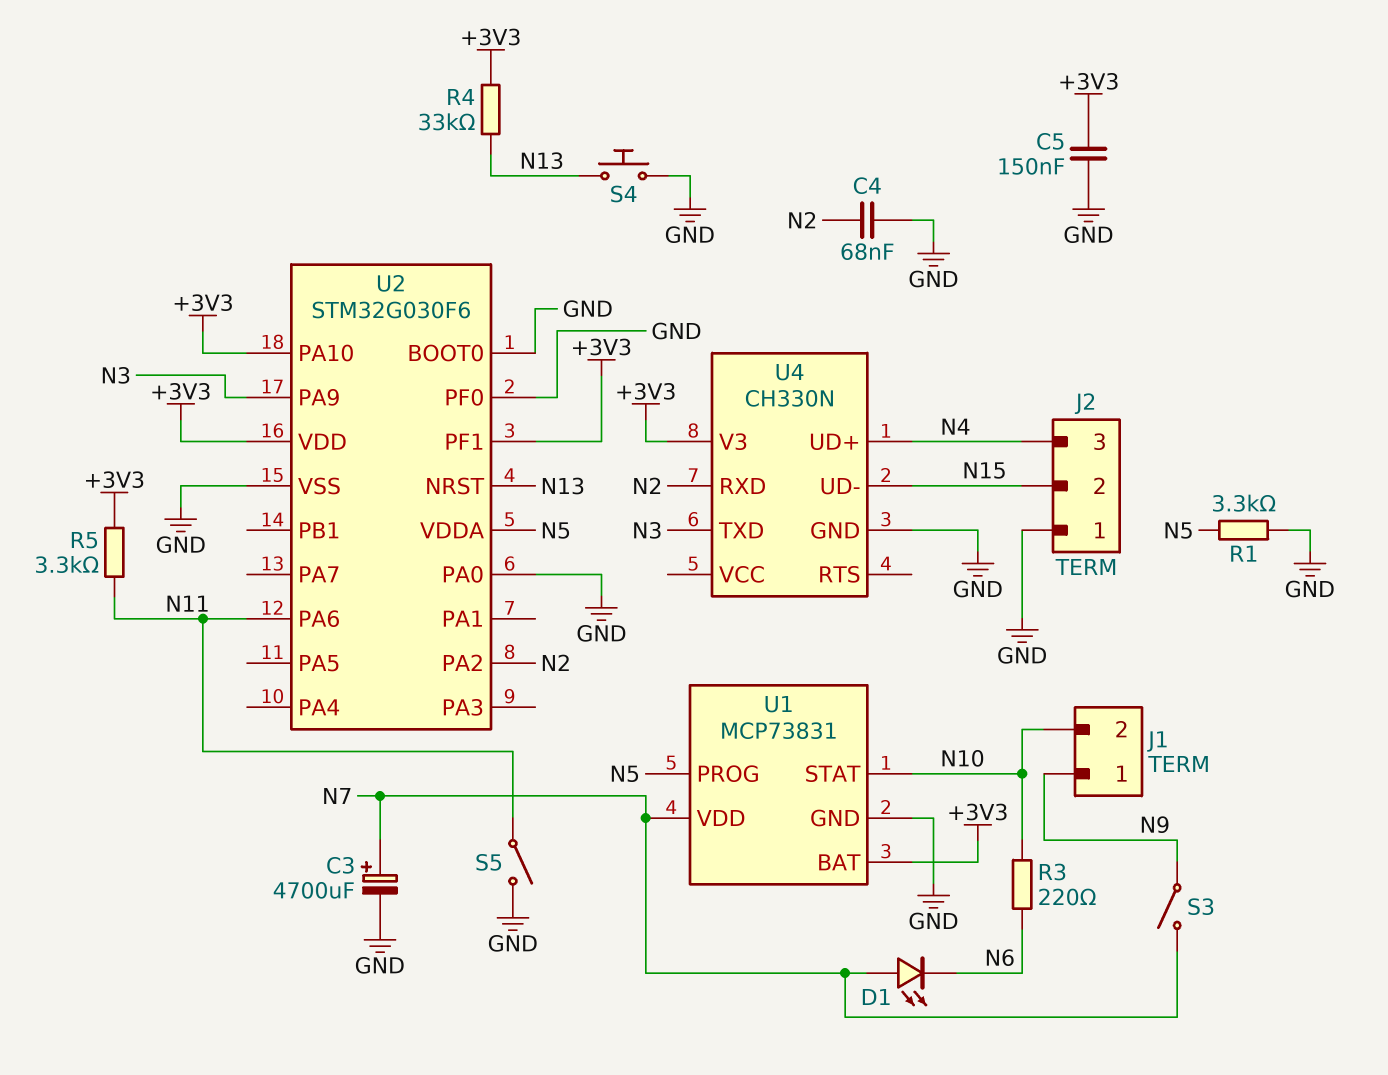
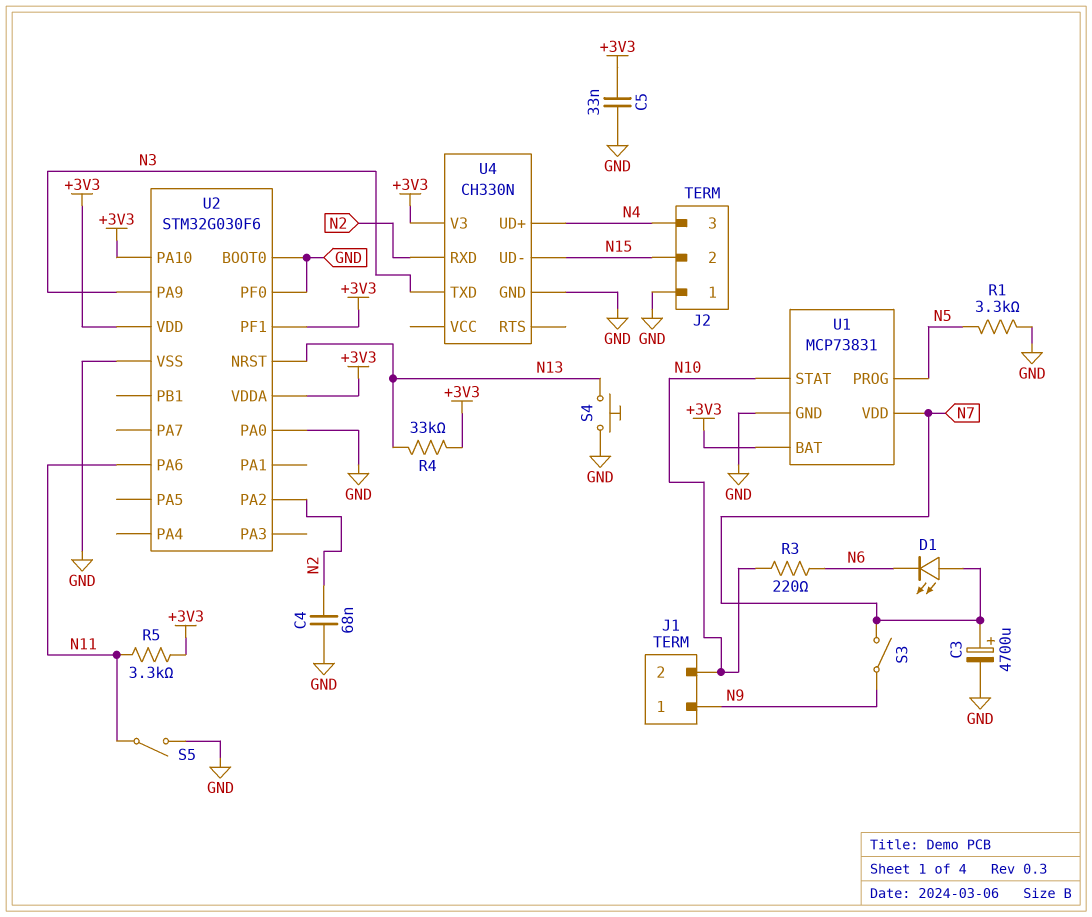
C5: 150nF (+3V3, GND) -> 33nF (+3V3, GND)
U2 pin VDDA: N5 -> +3V3

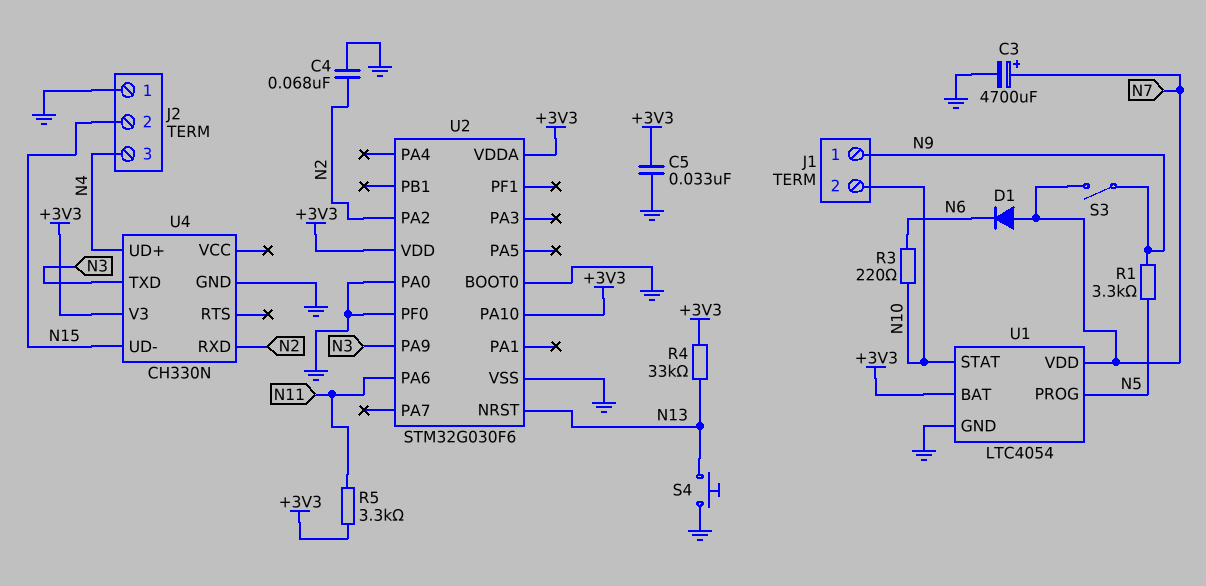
D1: LED (A N7, K N6) -> diode (A N7, K N6)
R1: 3.3k (GND, N5) -> 3.3k (N5, N9)
S5: switch (GND, N11) -> none
U1: MCP73831 -> LTC4054
U2 pin PF1: +3V3 -> none

